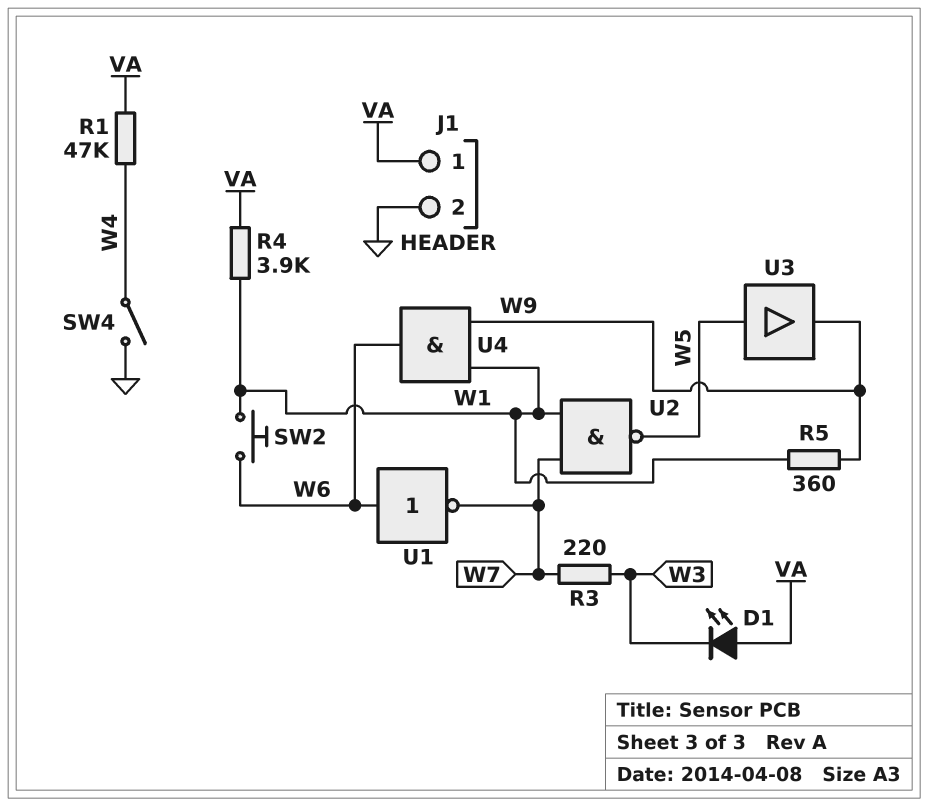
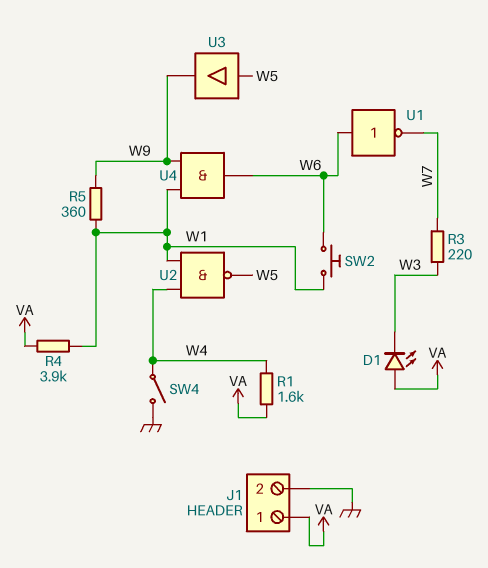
R1: 47k (VA, W4) -> 1.6k (VA, W4)
U2: NAND (in W1, in W7, out W5) -> NAND (in W1, in W4, out W5)

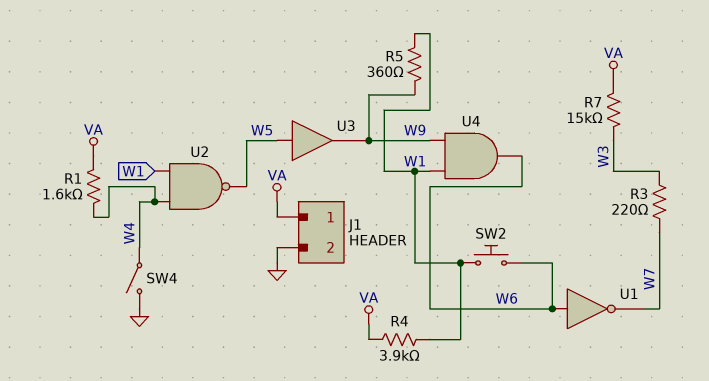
D1: LED (A VA, K W3) -> none
R7: none -> 15k (VA, W3)

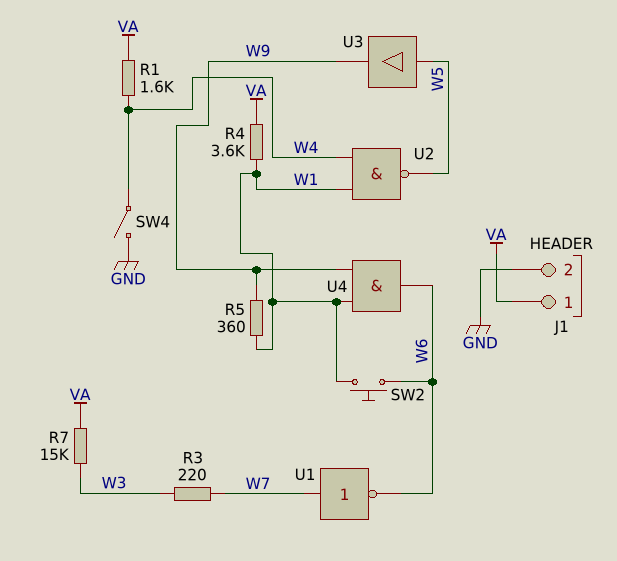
R4: 3.9k (VA, W1) -> 3.6k (VA, W1)
U1: NOT (in W6, out W7) -> NOT (in W7, out W6)

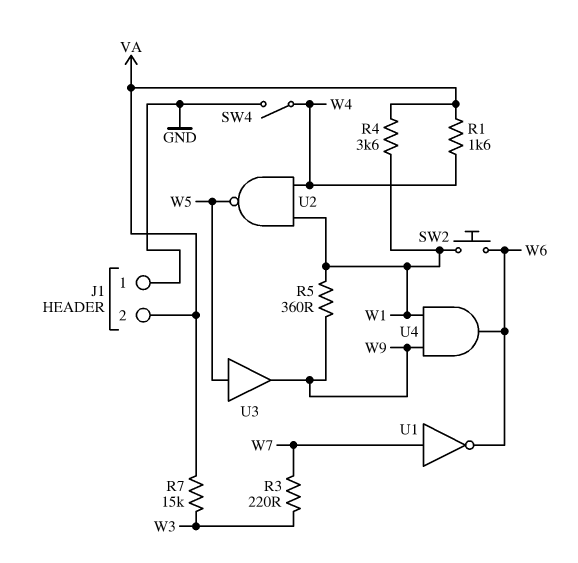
J1 pin 1: VA -> GND
J1 pin 2: GND -> VA

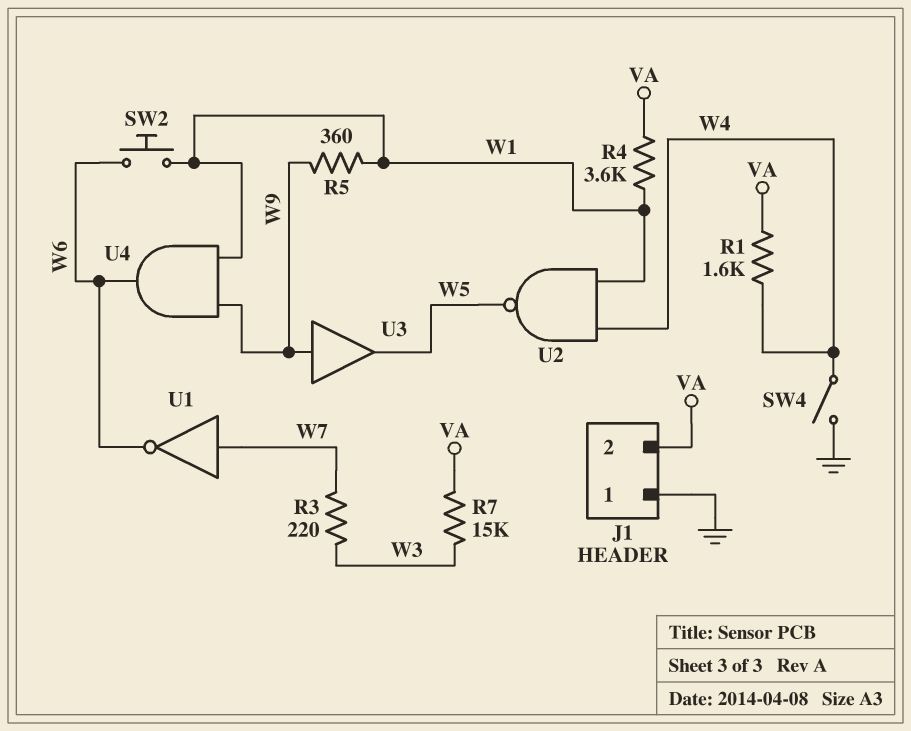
U3: buffer (in W5, out W9) -> buffer (in W9, out W5)

